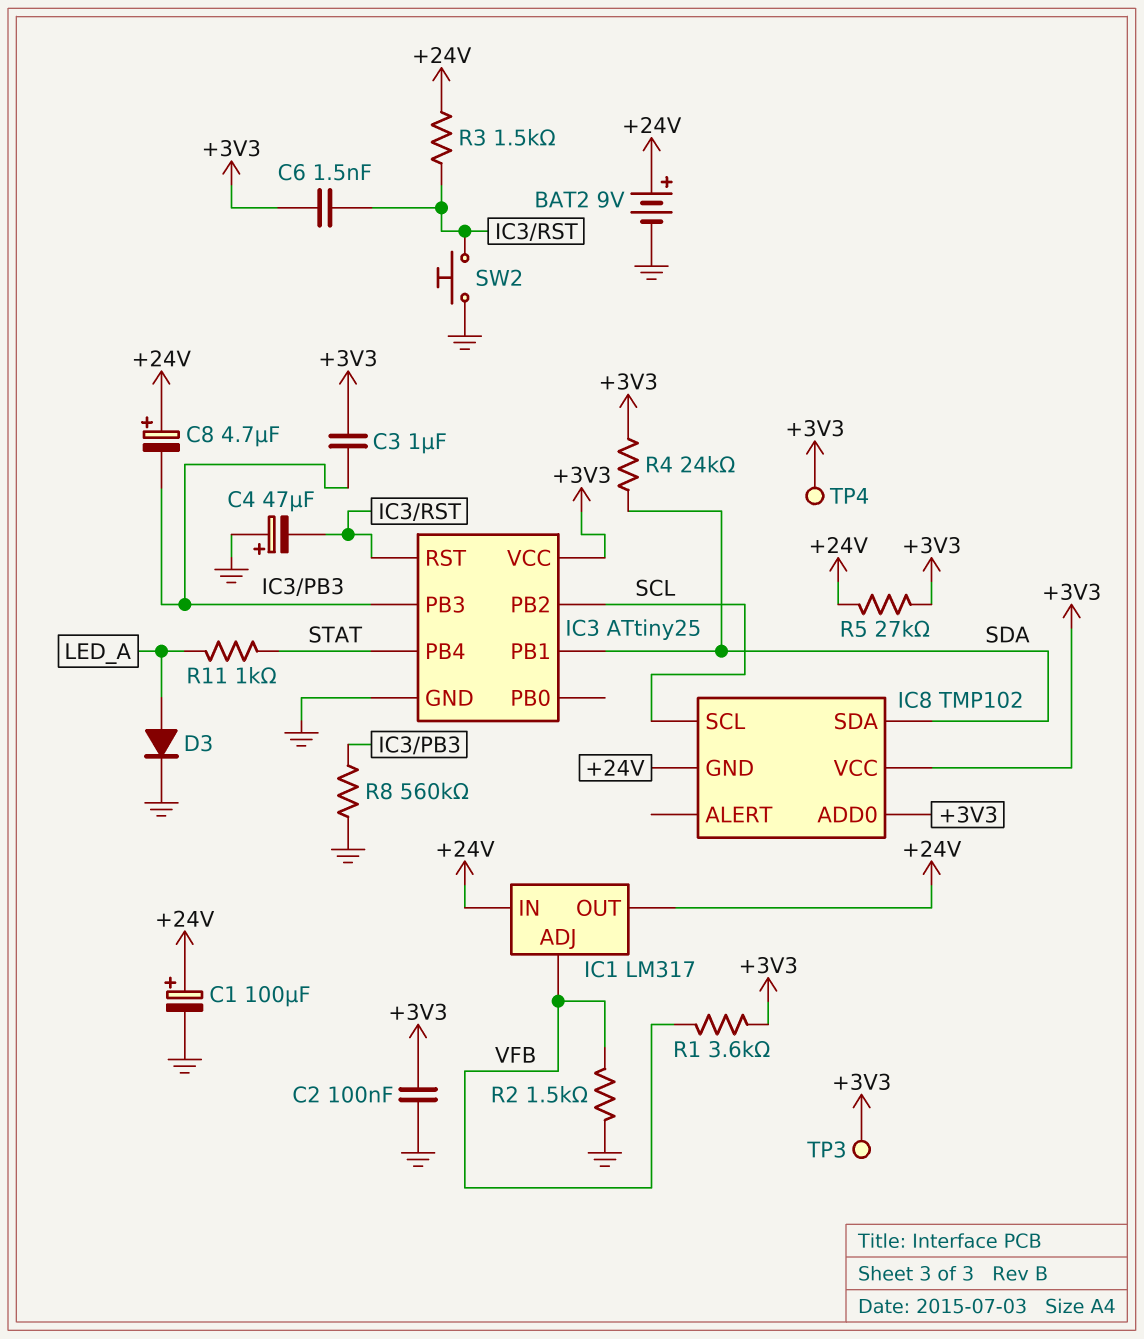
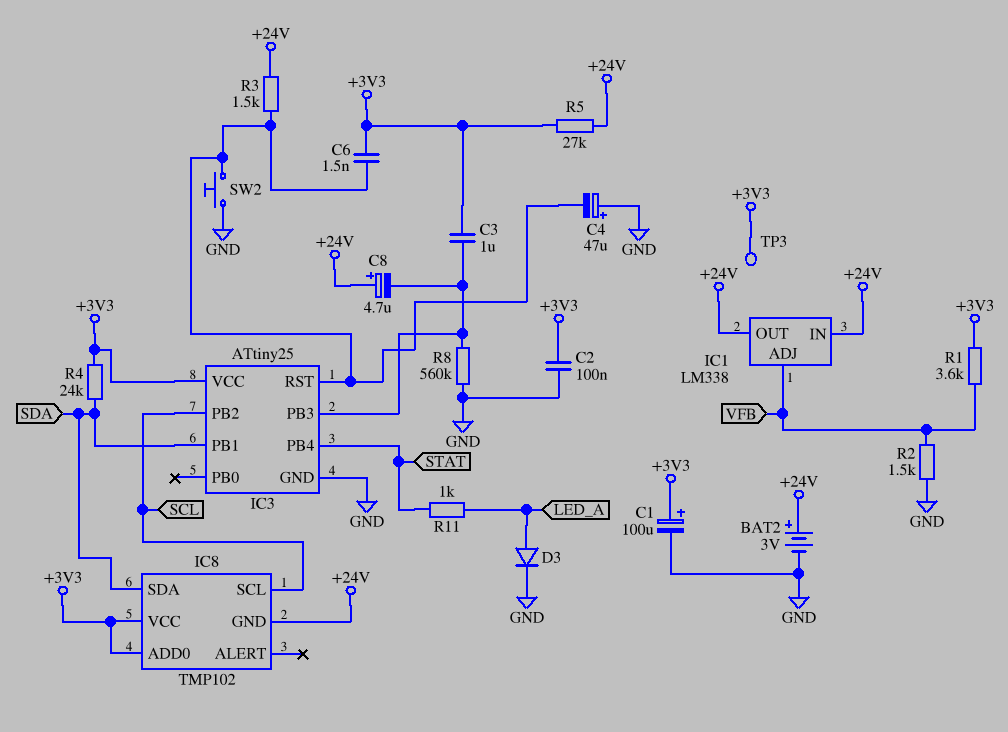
BAT2: 9V (plus +24V, minus GND) -> 3V (plus +24V, minus GND)
C1: 100uF (plus +24V, minus GND) -> 100uF (plus +3V3, minus GND)
IC1: LM317 -> LM338
TP4: test point (+3V3) -> none

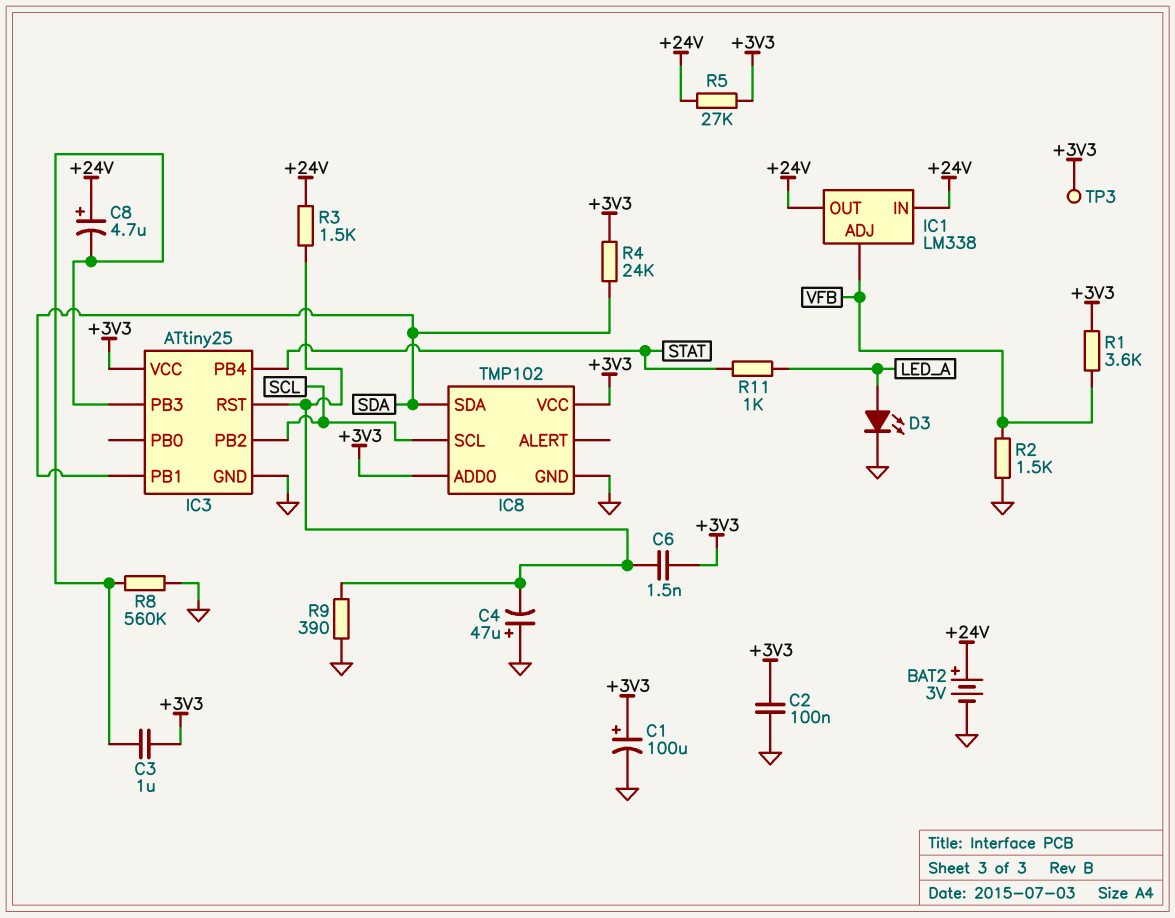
D3: diode (A LED_A, K GND) -> LED (A LED_A, K GND)
IC8 pin GND: +24V -> GND
R9: none -> 390 (GND, IC3/RST)
SW2: button (GND, IC3/RST) -> none

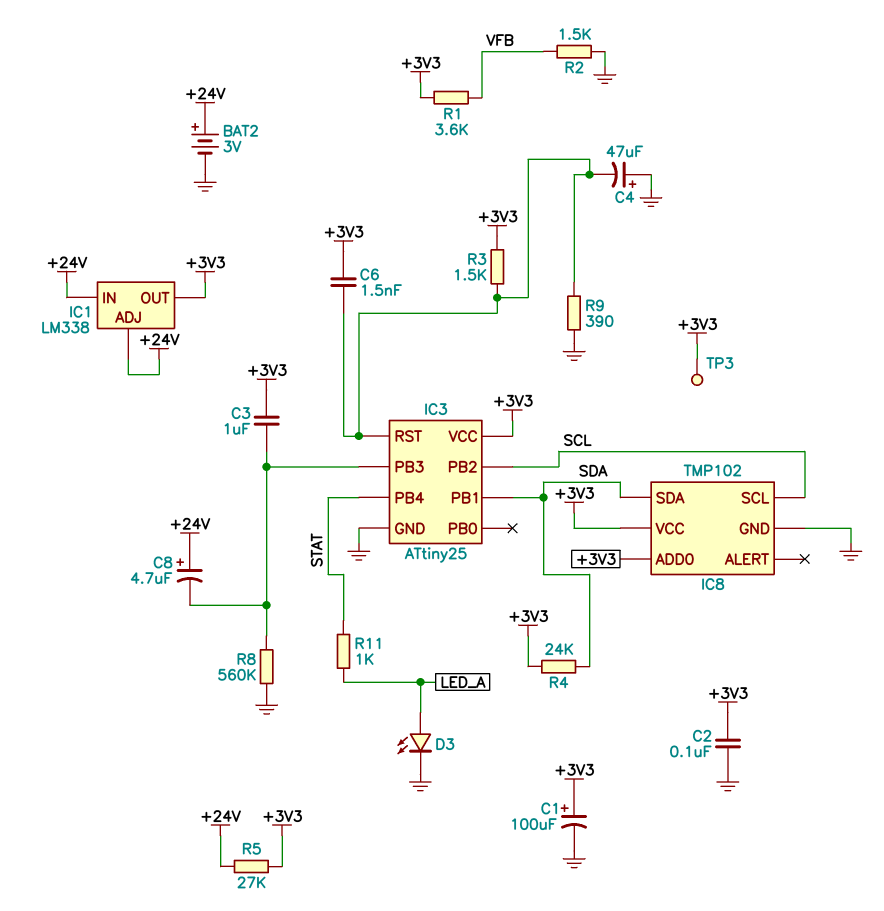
IC1 pin ADJ: VFB -> +24V
IC1 pin OUT: +24V -> +3V3
R3: 1.5k (+24V, IC3/RST) -> 1.5k (+3V3, IC3/RST)

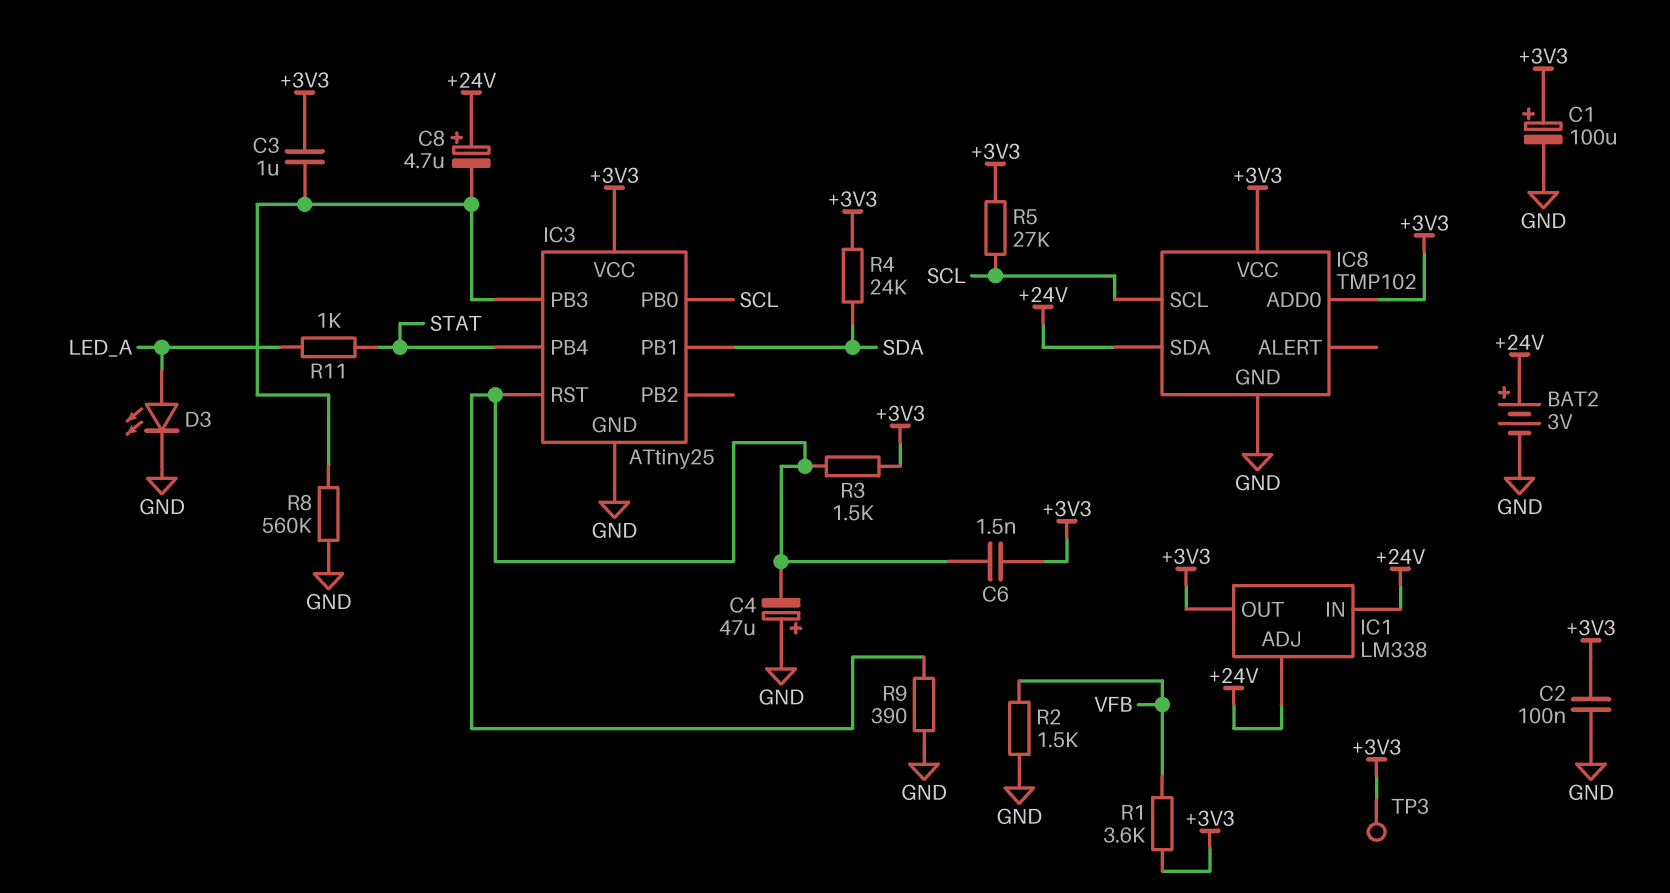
IC3 pin PB0: none -> SCL
IC3 pin PB2: SCL -> none
IC8 pin SDA: SDA -> +24V
R5: 27k (+3V3, +24V) -> 27k (+3V3, SCL)

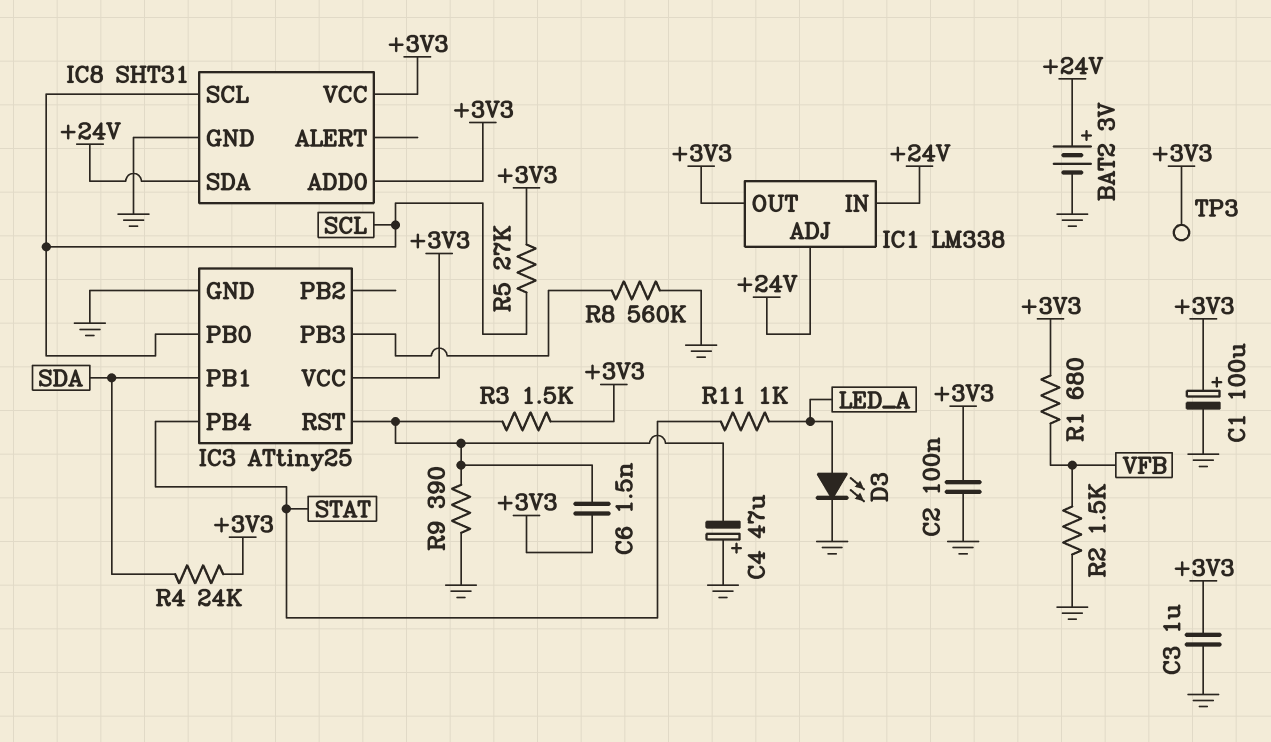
C3: 1uF (+3V3, IC3/PB3) -> 1uF (+3V3, GND)
C8: 4.7uF (plus +24V, minus IC3/PB3) -> none
IC8: TMP102 -> SHT31
R1: 3.6k (+3V3, VFB) -> 680 (+3V3, VFB)

